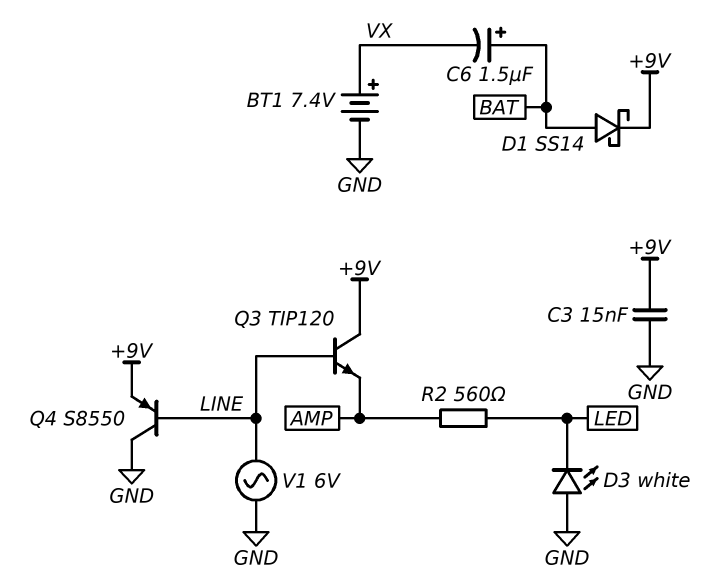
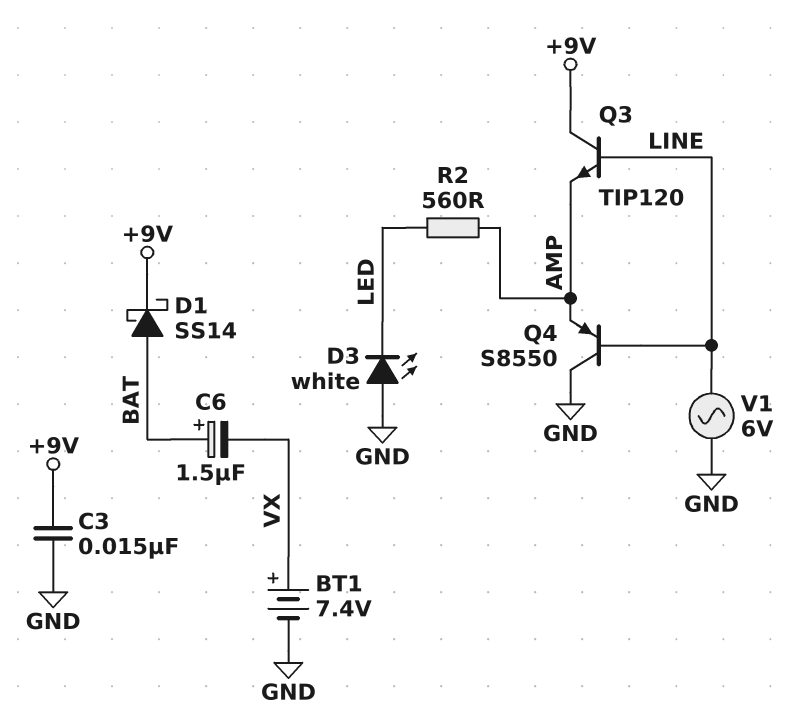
Q4: PNP S8550 (B LINE, C GND, E +9V) -> PNP S8550 (B LINE, C GND, E AMP)

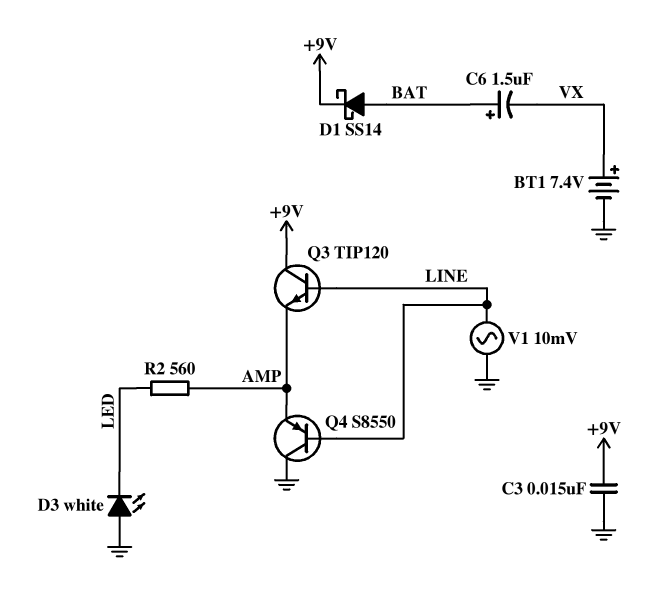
V1: AC 6V (GND, LINE) -> AC 10mV (GND, LINE)

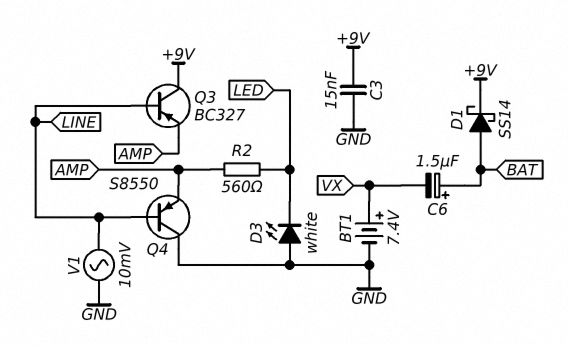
Q3: NPN TIP120 (B LINE, C +9V, E AMP) -> PNP BC327 (B LINE, C +9V, E AMP)

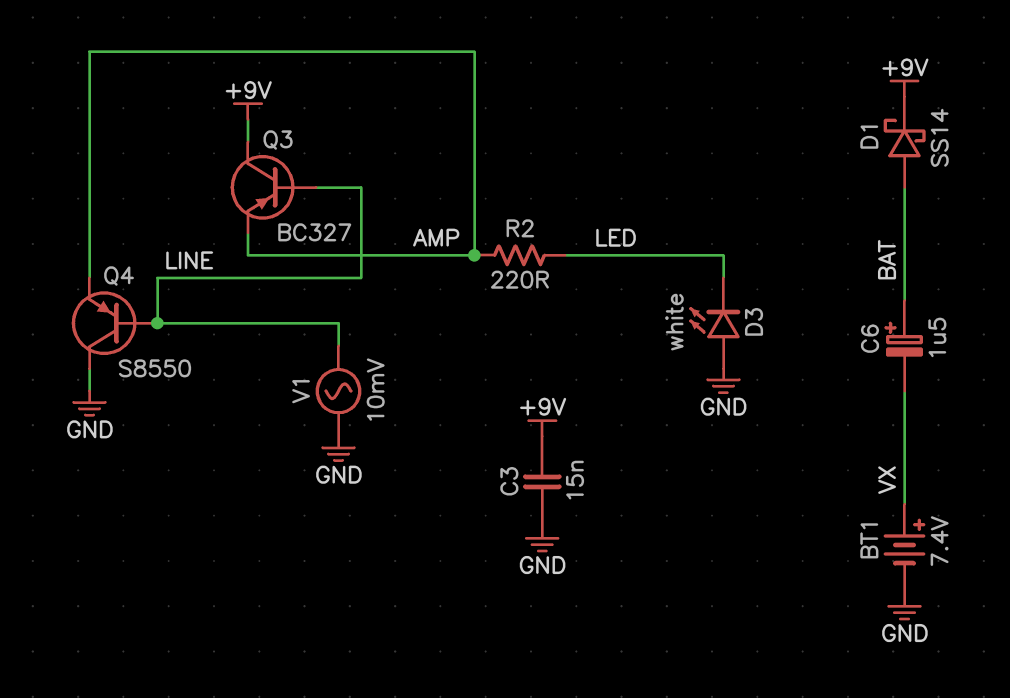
R2: 560 (AMP, LED) -> 220 (AMP, LED)

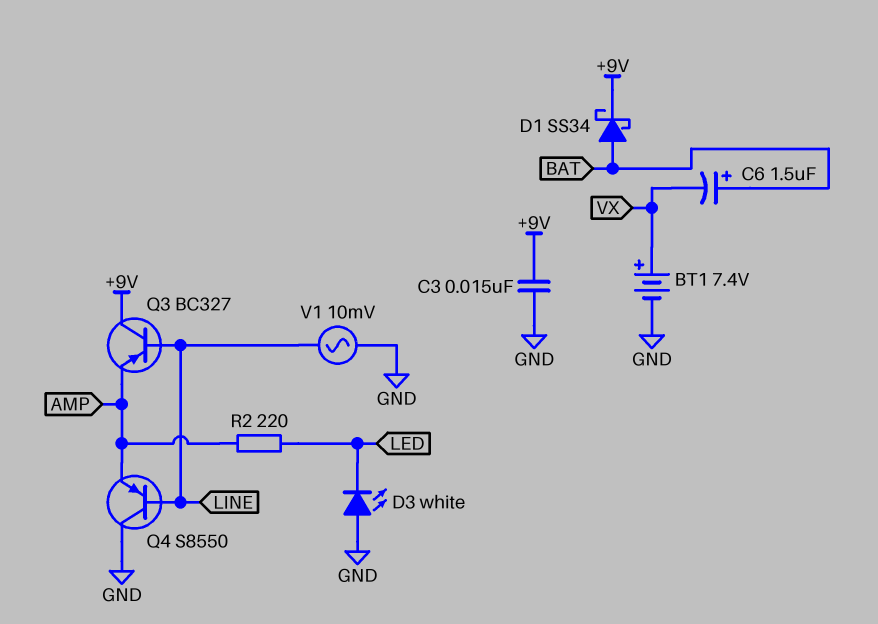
D1: schottky SS14 (A BAT, K +9V) -> schottky SS34 (A BAT, K +9V)

